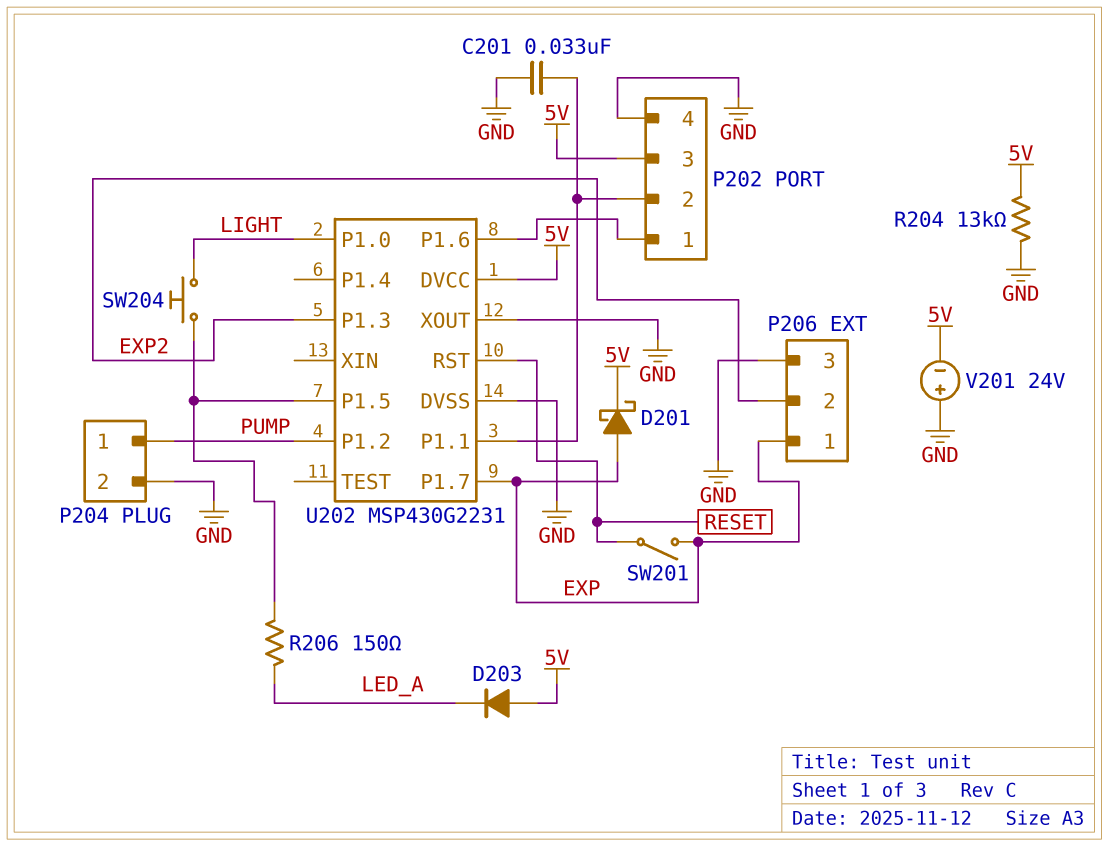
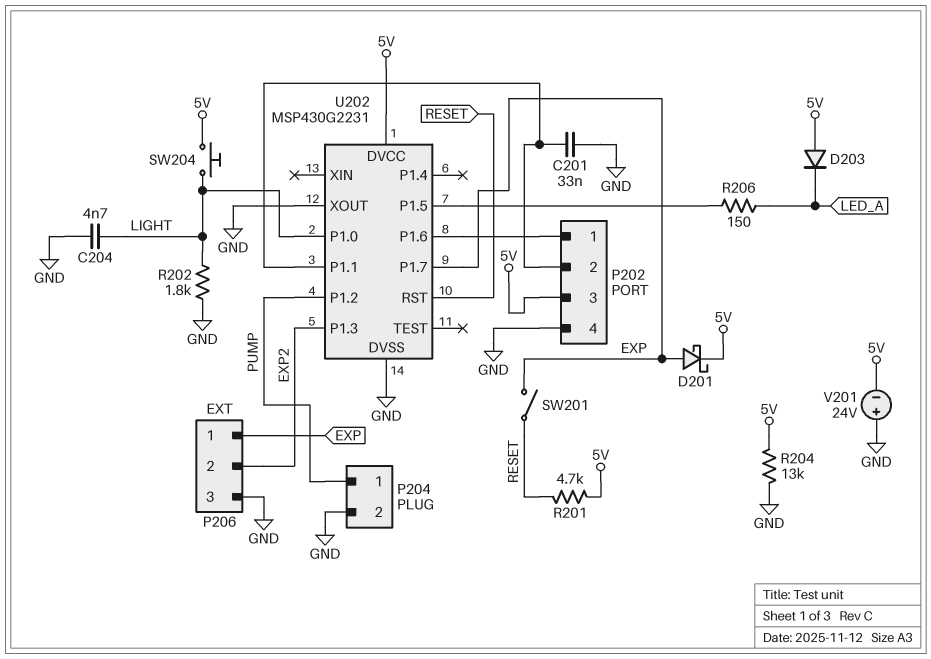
C204: none -> 4.7nF (GND, LIGHT)
R201: none -> 4.7k (5V, RESET)
R202: none -> 1.8k (GND, LIGHT)
SW204: button (LIGHT, U202/P1.5) -> button (5V, LIGHT)

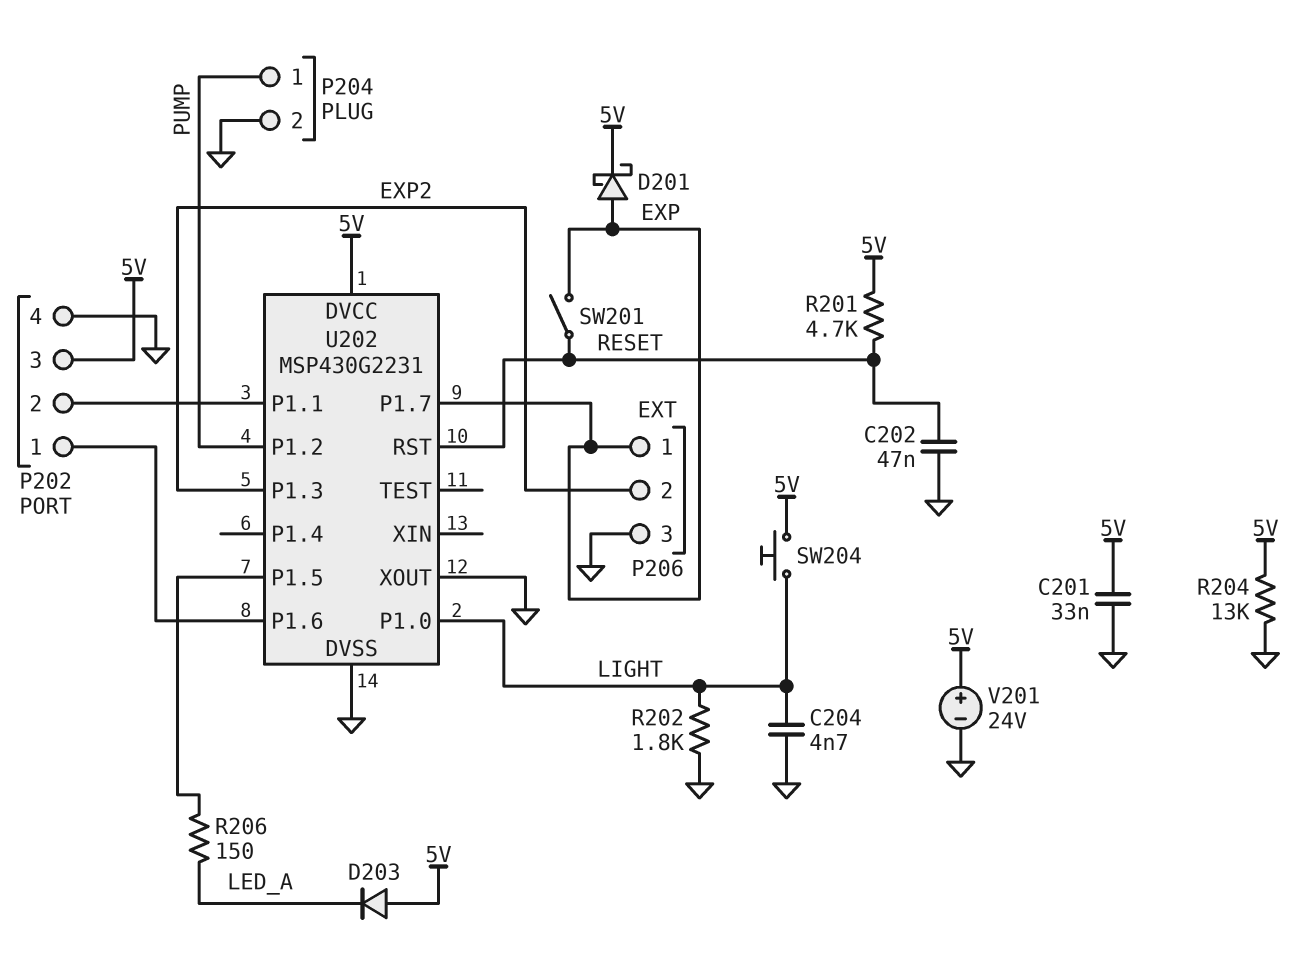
C201: 33nF (GND, P202/2) -> 33nF (5V, GND)
C202: none -> 47nF (GND, RESET)
V201: 24V (plus GND, minus 5V) -> 24V (plus 5V, minus GND)

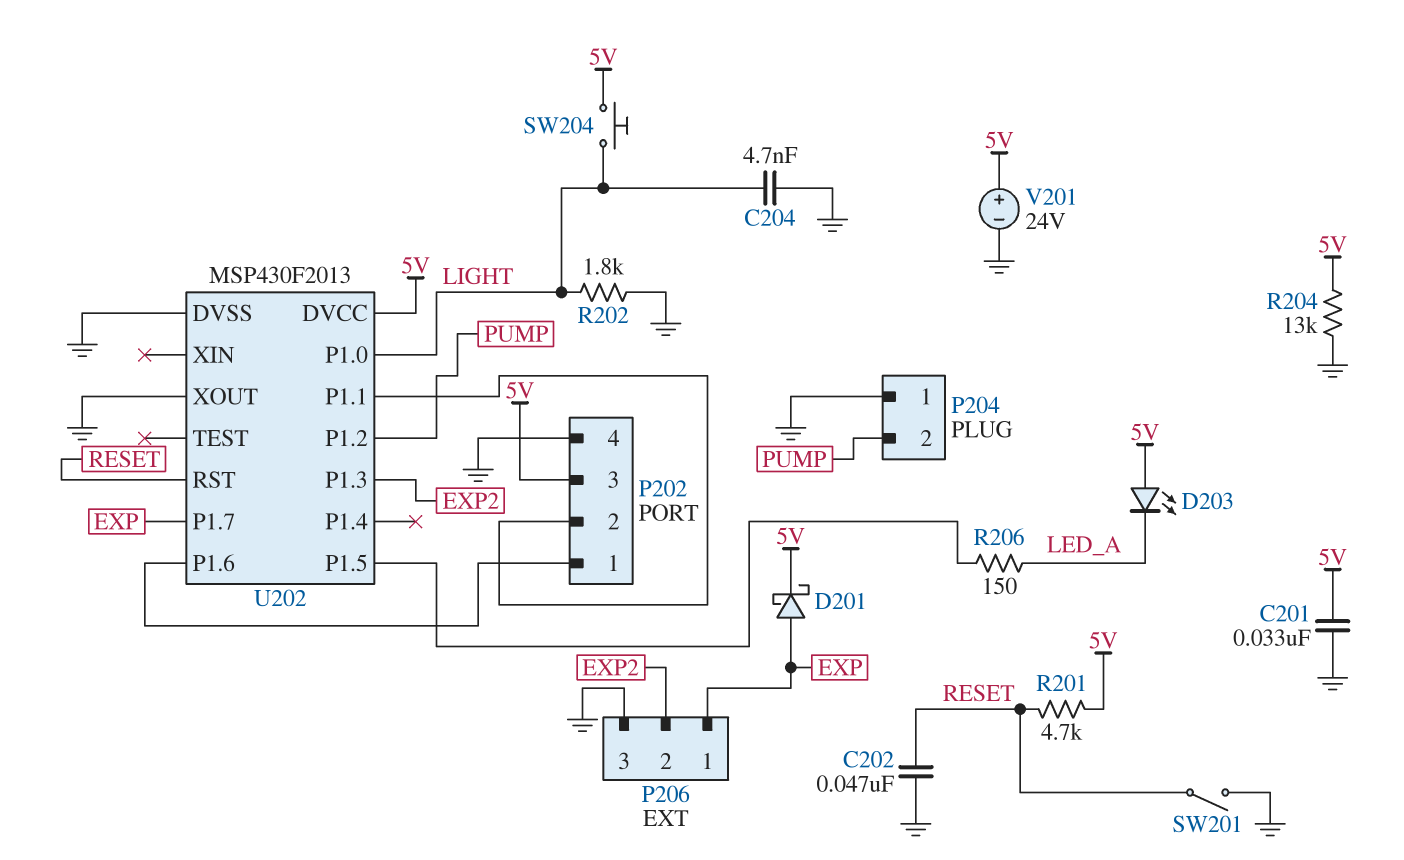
D203: diode (A 5V, K LED_A) -> LED (A 5V, K LED_A)
P204 pin 1: PUMP -> GND
P204 pin 2: GND -> PUMP
SW201: switch (EXP, RESET) -> switch (GND, RESET)
U202: MSP430G2231 -> MSP430F2013

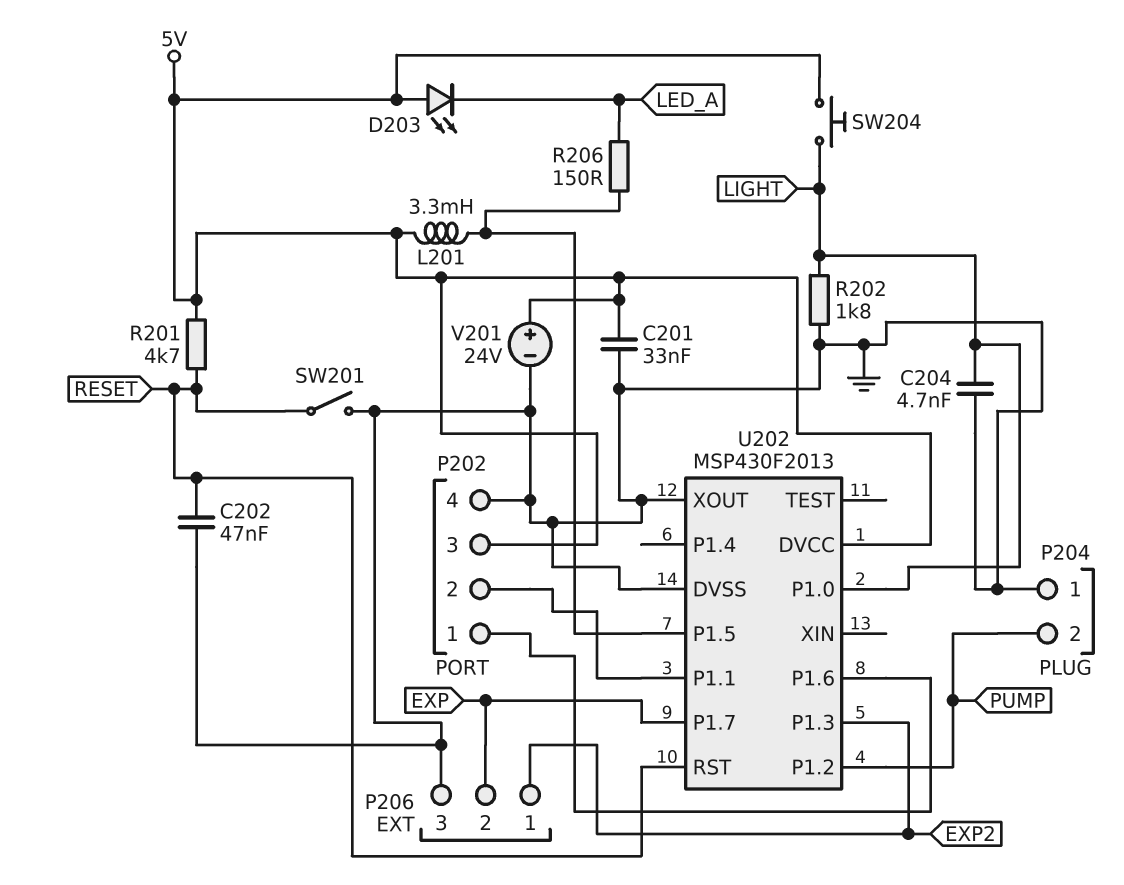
D201: schottky (A EXP, K 5V) -> none
L201: none -> 3.3mH (5V, U202/P1.5)
P206 pin 1: EXP -> EXP2
P206 pin 2: EXP2 -> EXP
R204: 13k (5V, GND) -> none

